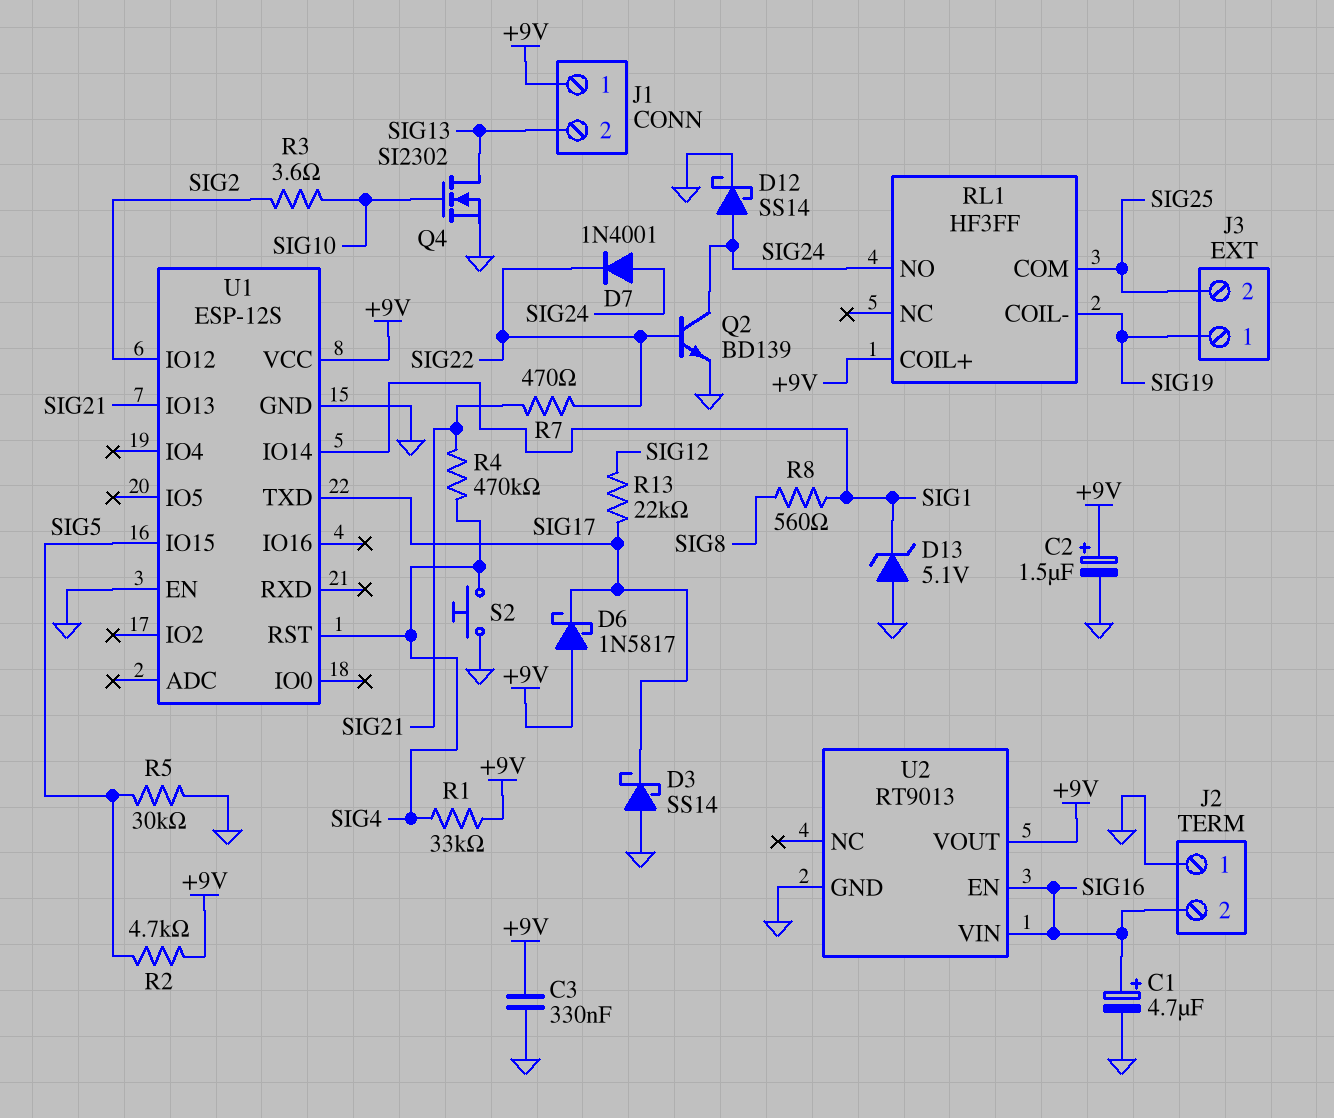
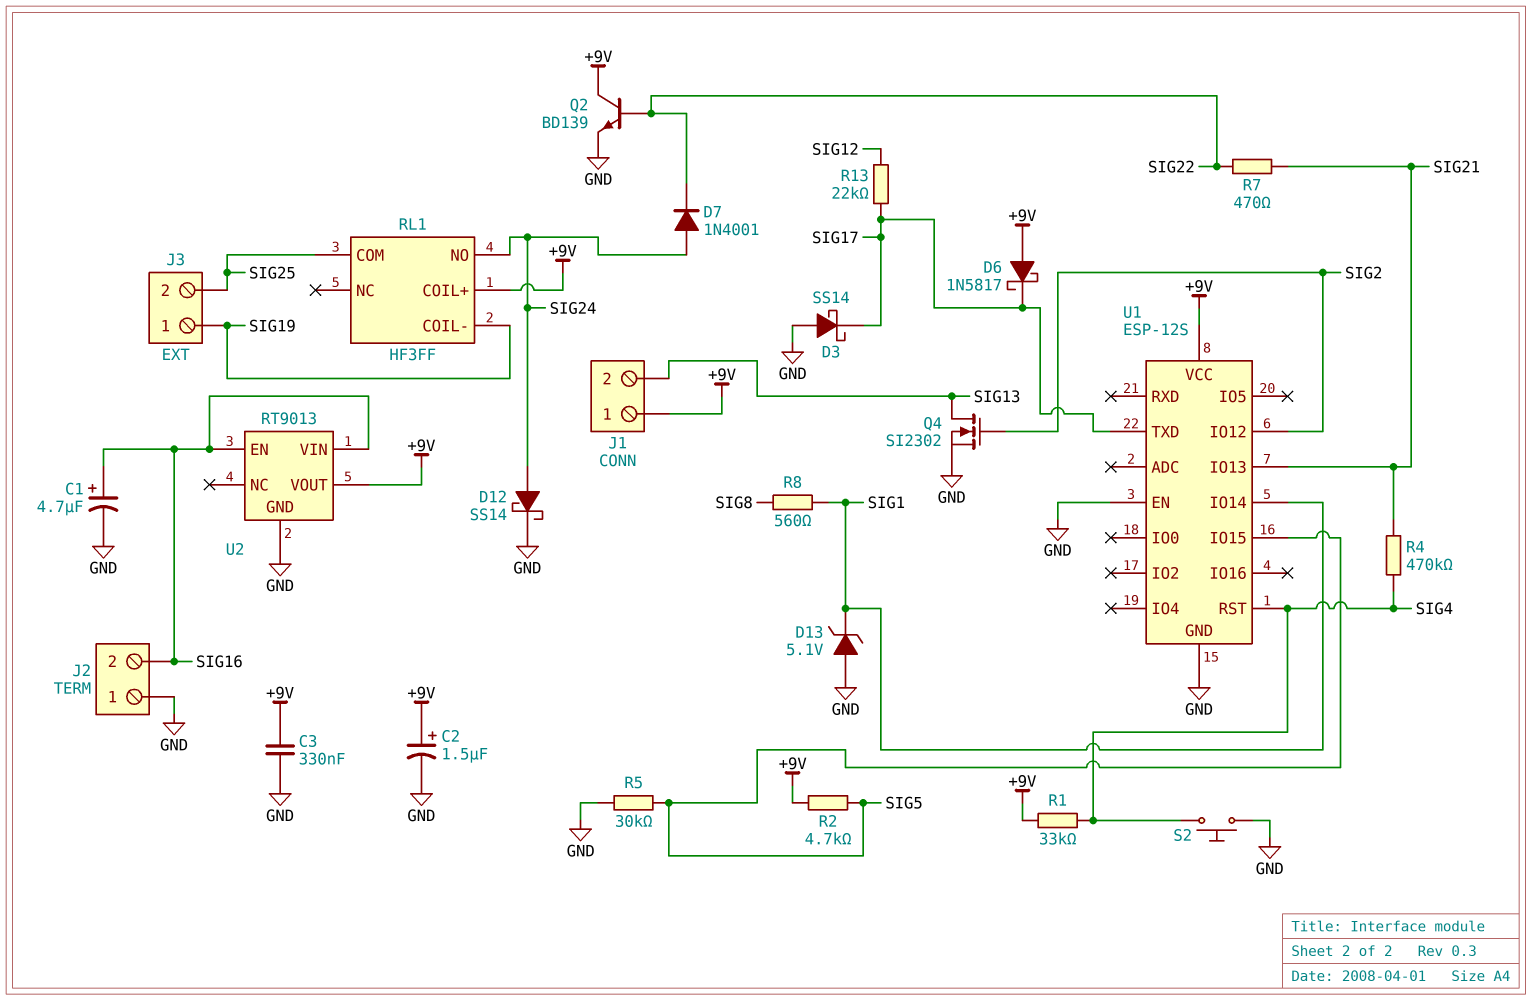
Q2: NPN BD139 (B SIG22, C SIG24, E GND) -> NPN BD139 (B SIG22, C +9V, E GND)
Q4: NMOS SI2302 (G SIG10, D SIG13, S GND) -> NMOS SI2302 (G SIG2, D SIG13, S GND)
R3: 3.6 (SIG2, SIG10) -> none

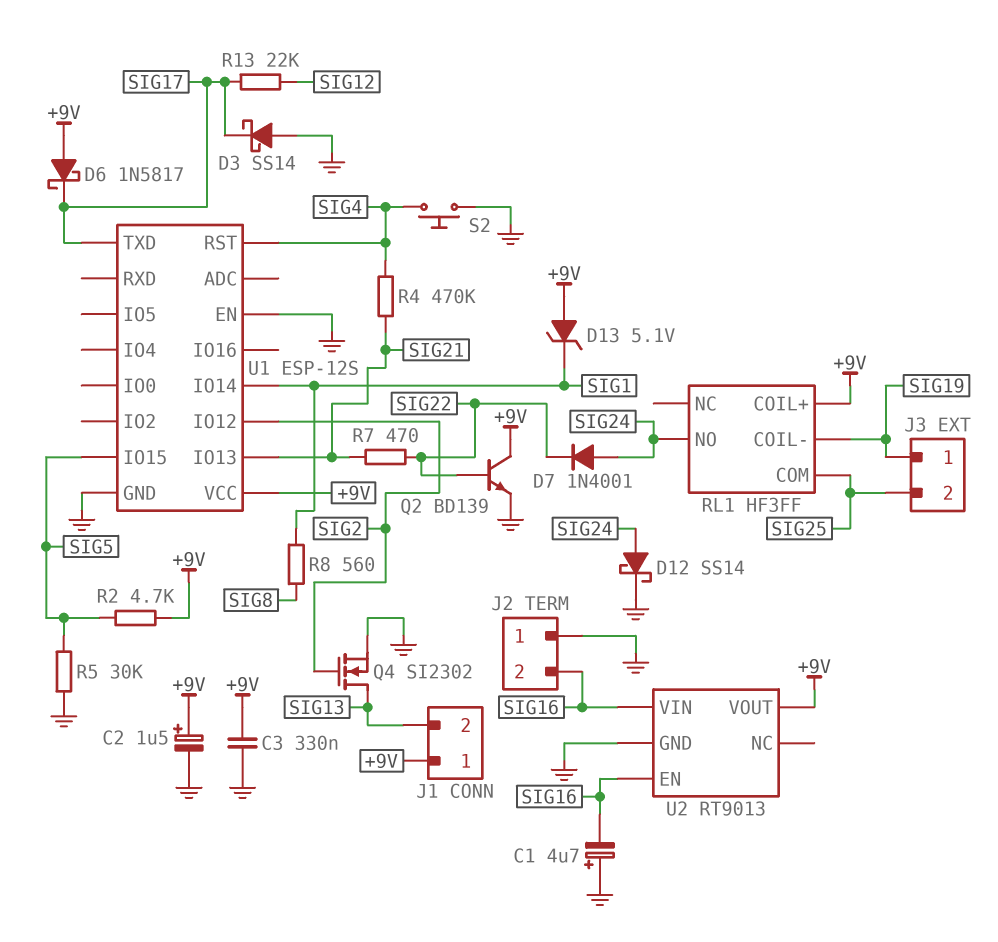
C1: 4.7uF (plus SIG16, minus GND) -> 4.7uF (plus GND, minus SIG16)
D13: zener 5.1V (A GND, K SIG1) -> zener 5.1V (A +9V, K SIG1)
R1: 33k (+9V, SIG4) -> none

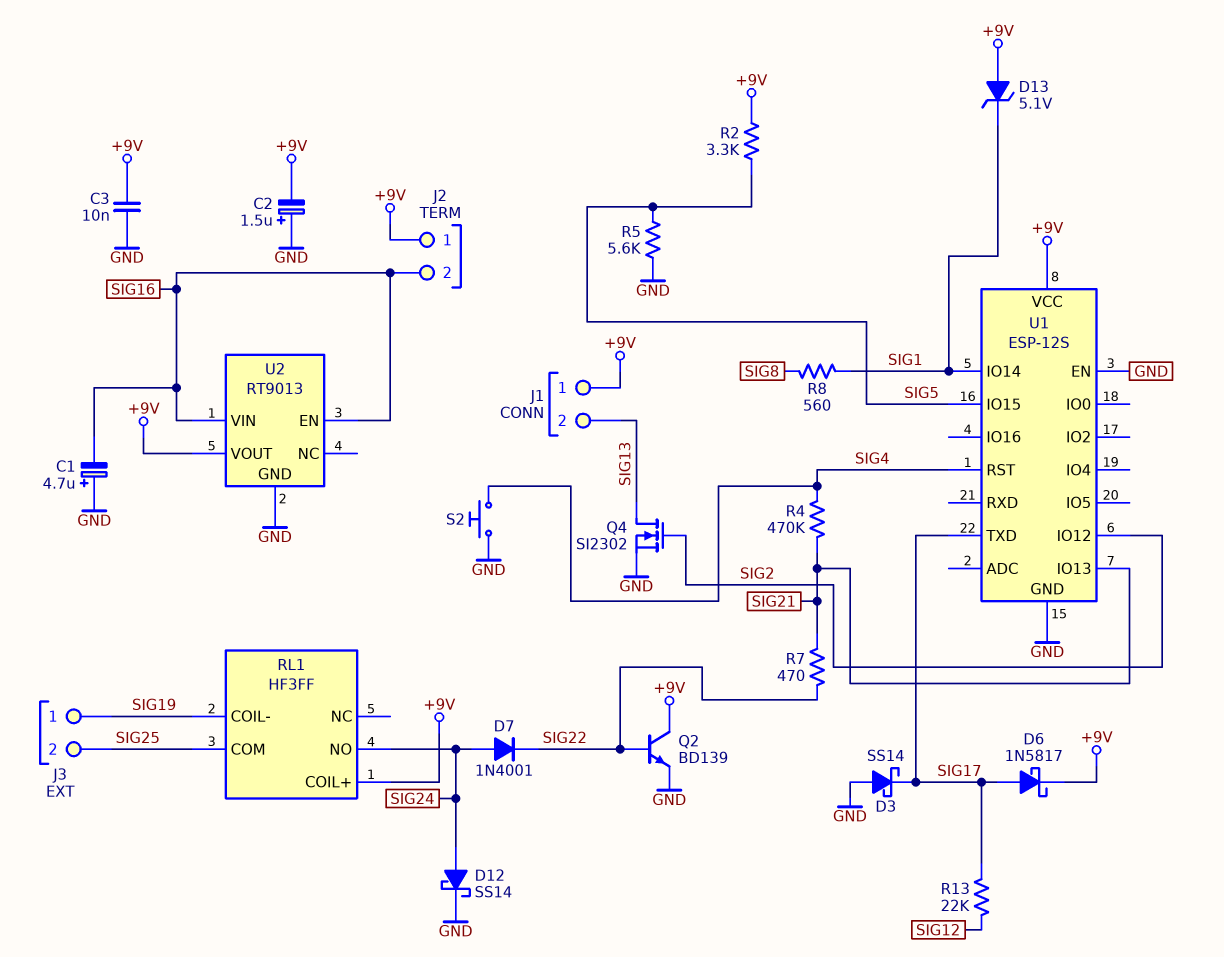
C2: 1.5uF (plus +9V, minus GND) -> 1.5uF (plus GND, minus +9V)
C3: 330nF (+9V, GND) -> 10nF (+9V, GND)
D6: schottky 1N5817 (A +9V, K SIG17) -> schottky 1N5817 (A SIG17, K +9V)
J2 pin 1: GND -> +9V
R2: 4.7k (+9V, SIG5) -> 3.3k (+9V, SIG5)
R5: 30k (GND, SIG5) -> 5.6k (GND, SIG5)

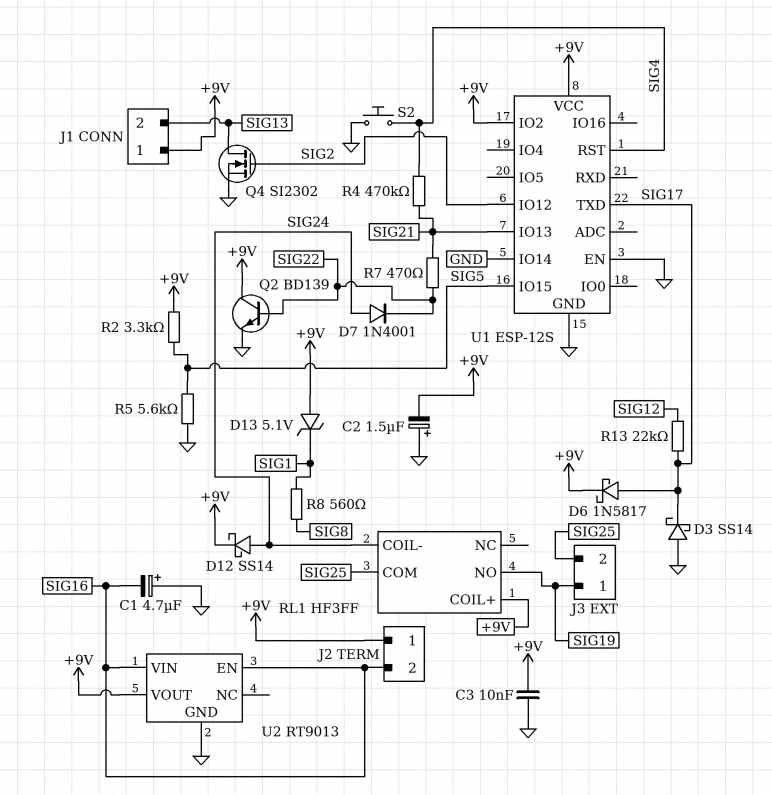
D12: schottky SS14 (A SIG24, K GND) -> schottky SS14 (A SIG24, K +9V)
RL1 pin COIL-: SIG19 -> SIG24
RL1 pin NO: SIG24 -> SIG19
U1 pin IO2: none -> +9V
U1 pin IO14: SIG1 -> GND

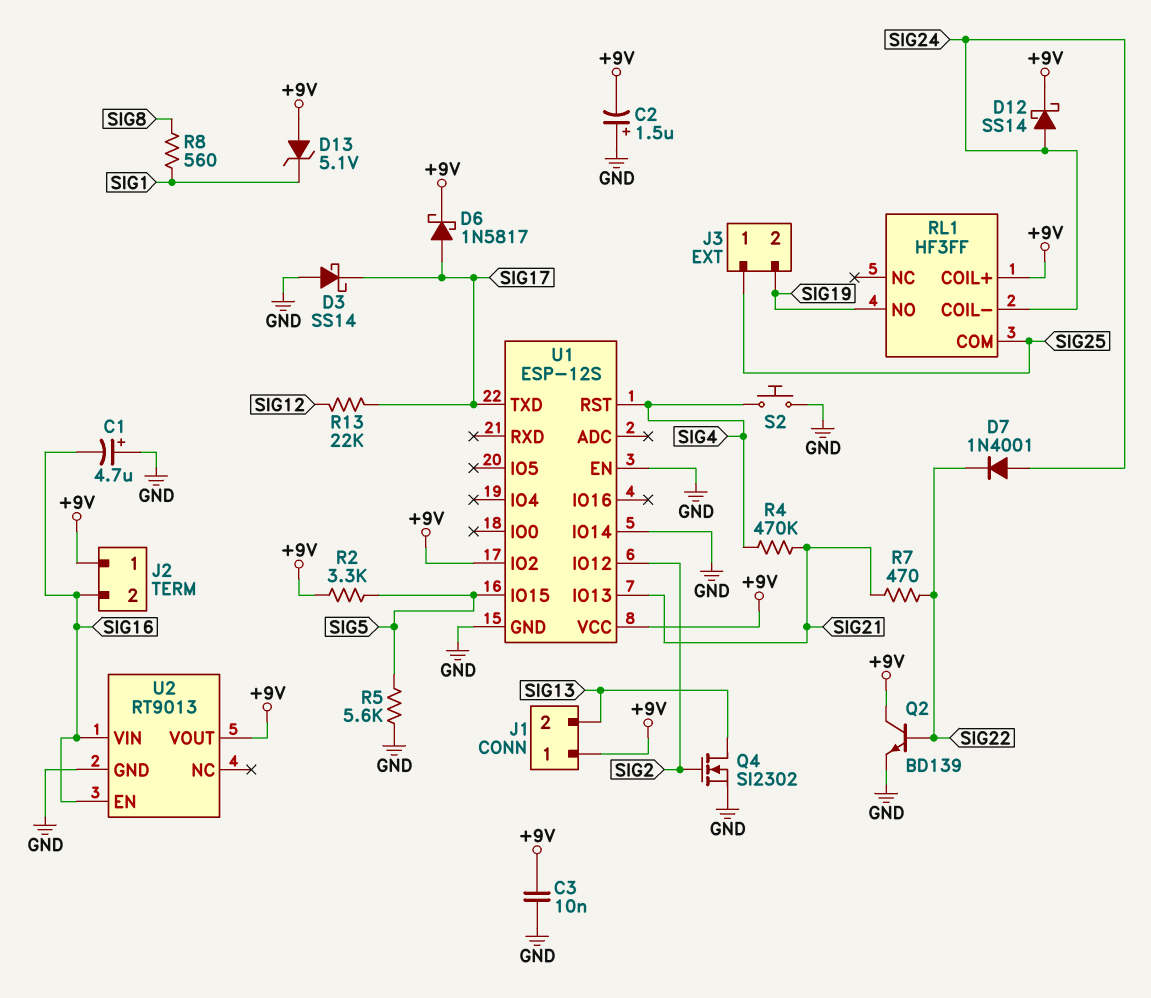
J3 pin 1: SIG19 -> SIG25
J3 pin 2: SIG25 -> SIG19

